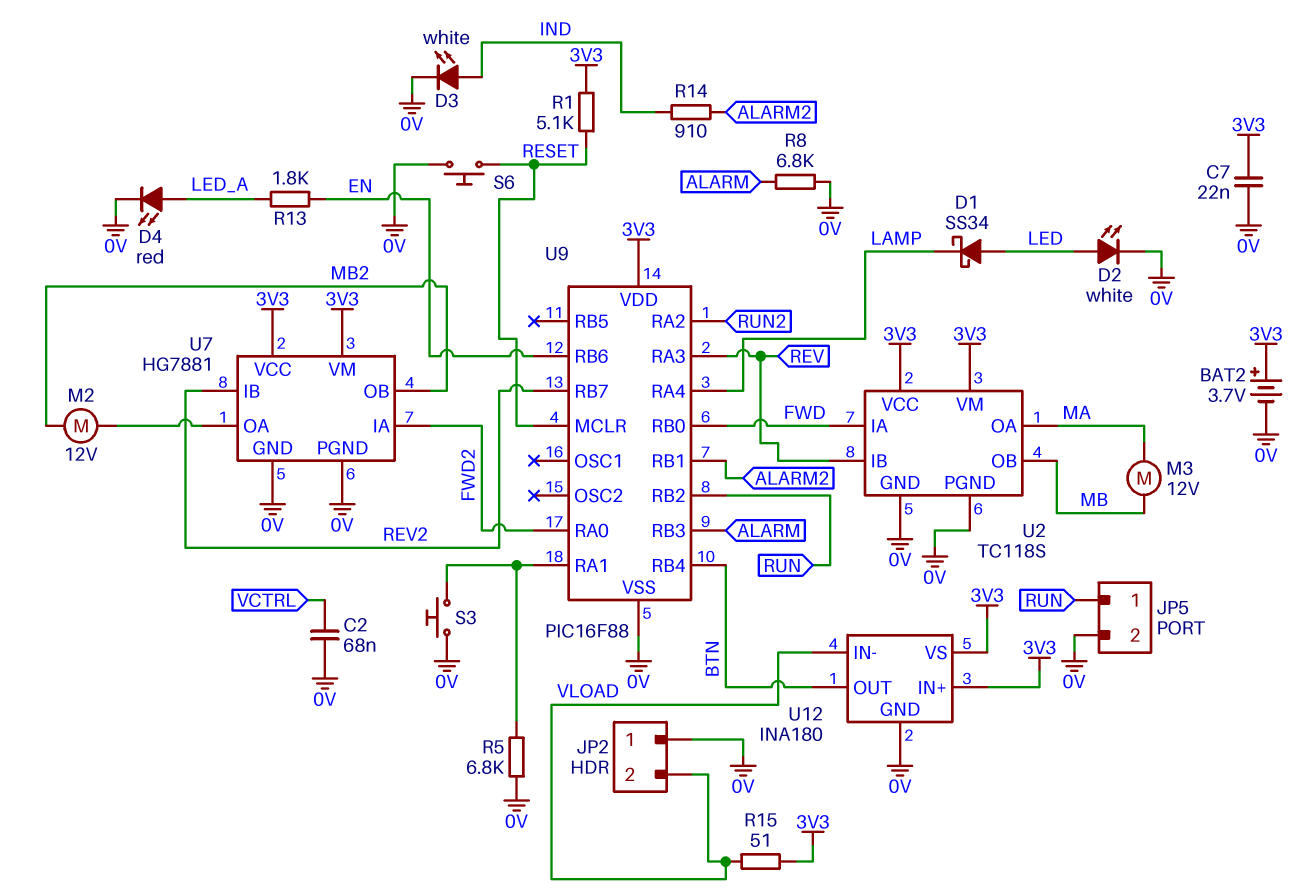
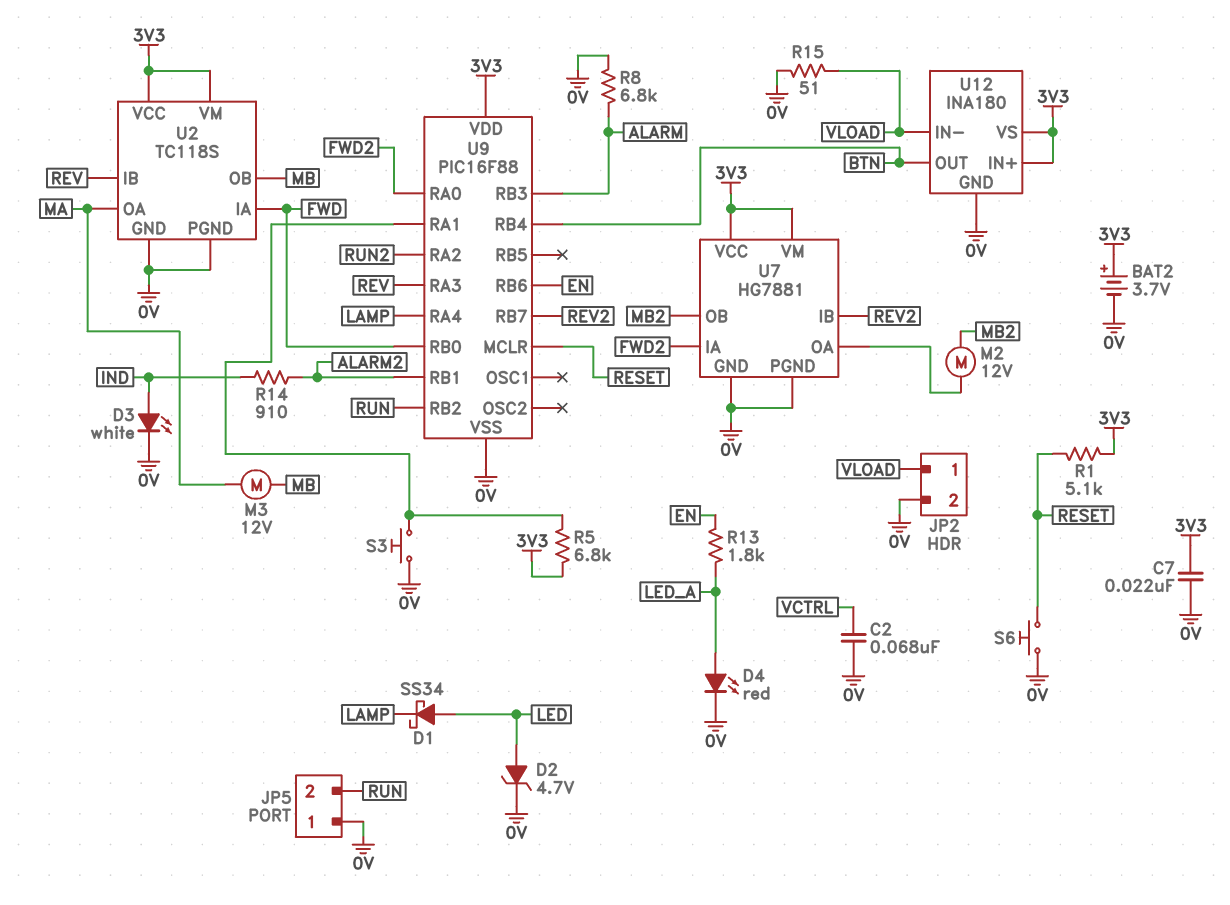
D2: LED white (A LED, K 0V) -> zener 4.7V (A LED, K 0V)
JP2 pin 1: 0V -> VLOAD
JP2 pin 2: VLOAD -> 0V
JP5 pin 1: RUN -> 0V
JP5 pin 2: 0V -> RUN
R5: 6.8k (0V, U9/RA1) -> 6.8k (3V3, U9/RA1)
R15: 51 (3V3, VLOAD) -> 51 (0V, VLOAD)

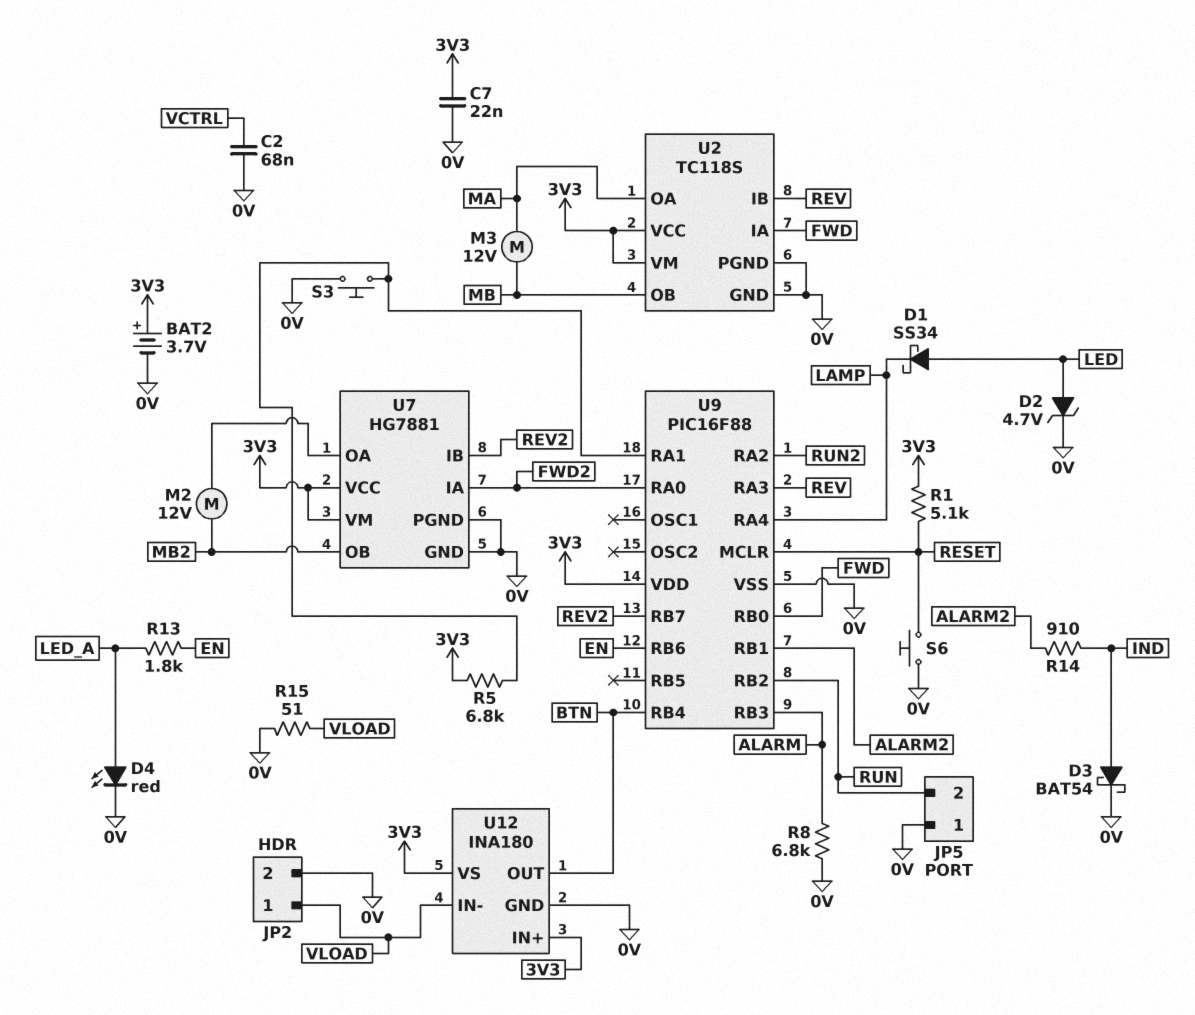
D3: LED white (A IND, K 0V) -> schottky BAT54 (A IND, K 0V)

